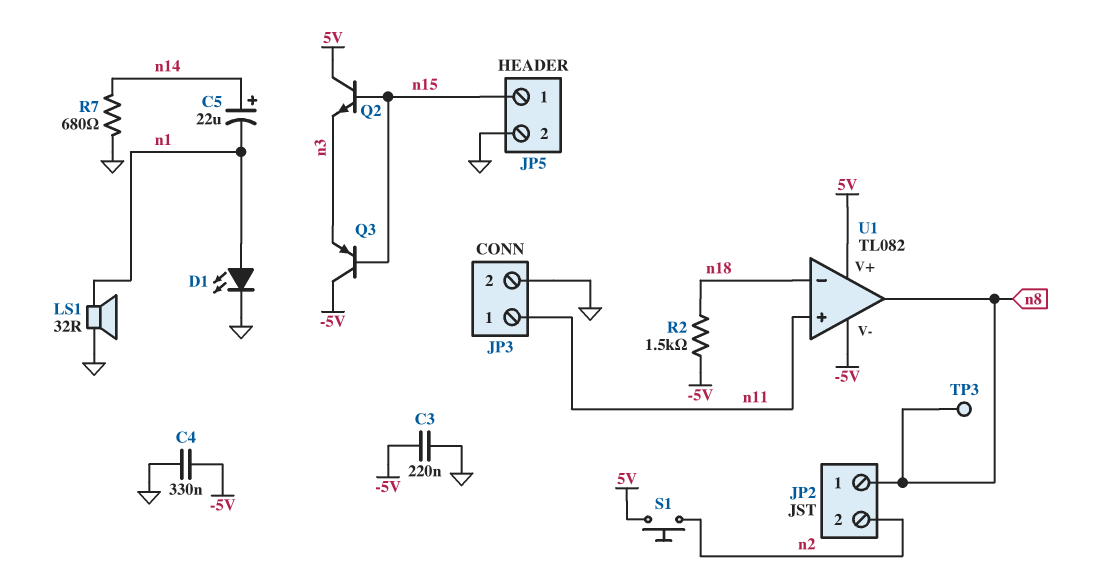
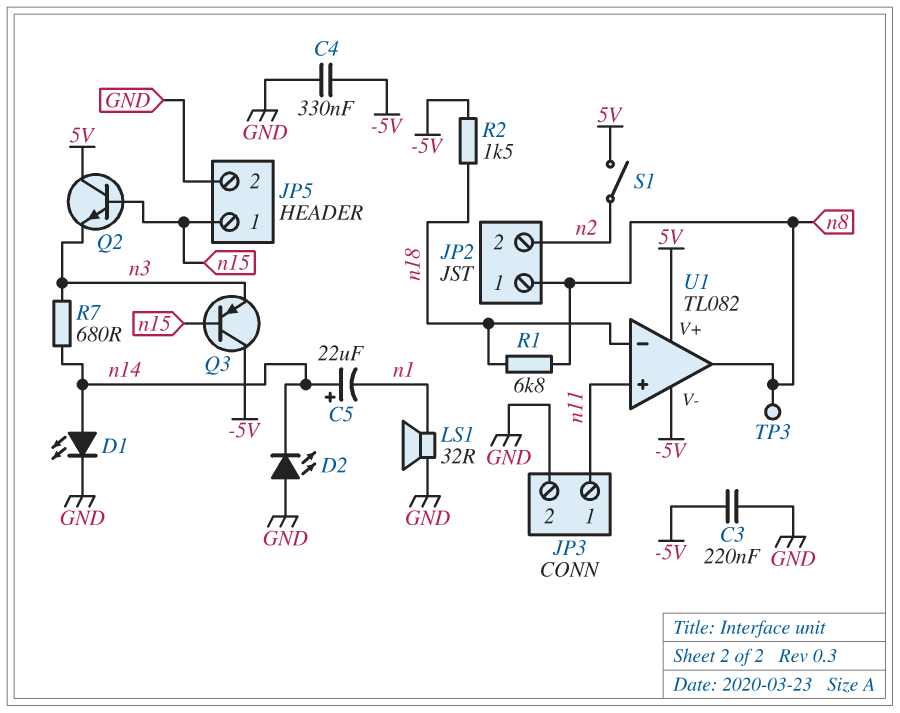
D1: LED (A n1, K GND) -> LED (A n14, K GND)
D2: none -> LED (A GND, K n14)
R1: none -> 6.8k (n8, n18)
R7: 680 (GND, n14) -> 680 (n3, n14)
S1: button (5V, n2) -> switch (5V, n2)

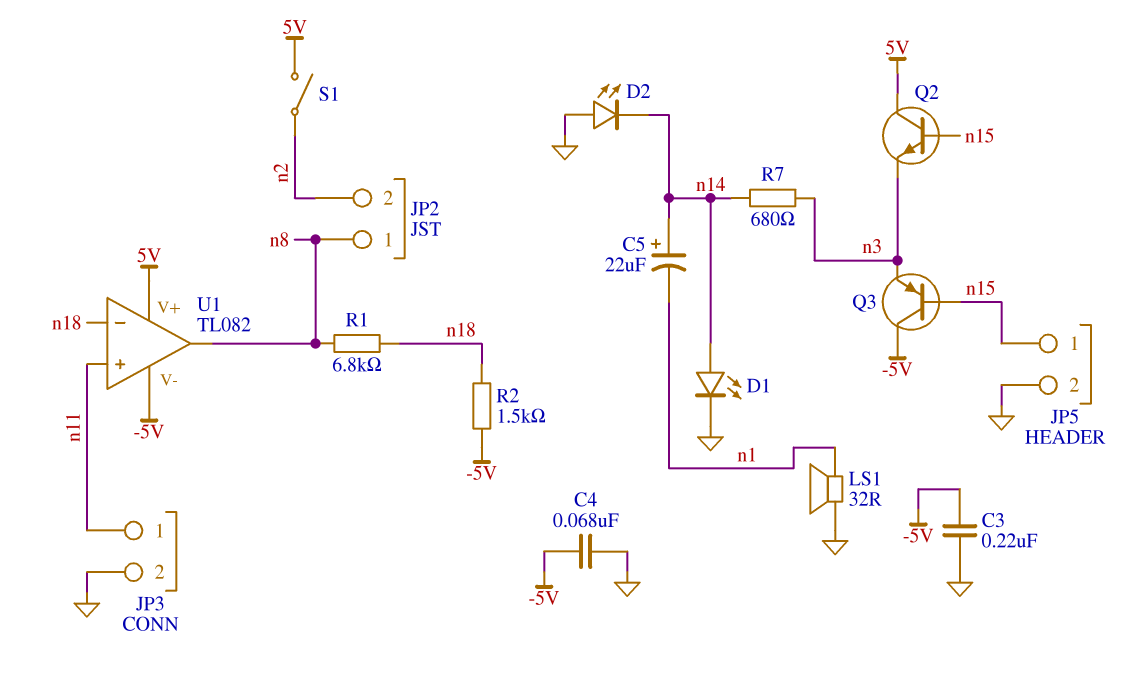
C4: 330nF (-5V, GND) -> 68nF (-5V, GND)
TP3: test point (n8) -> none

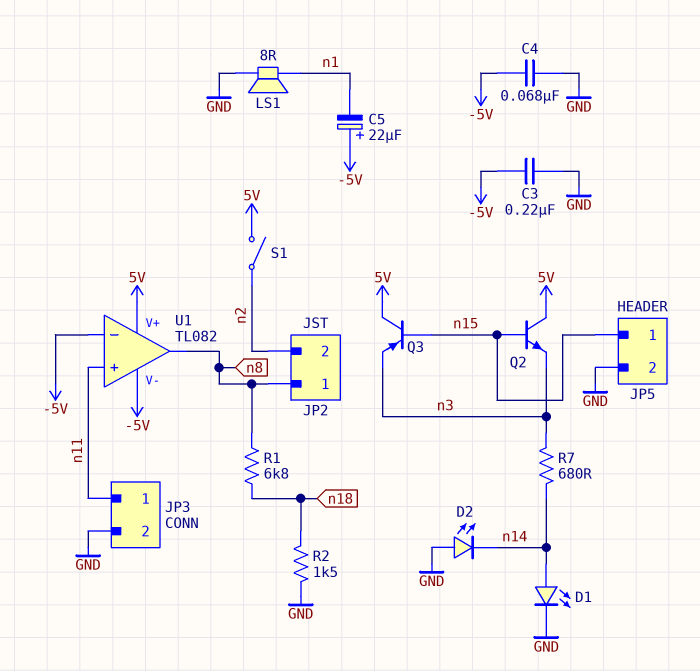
C5: 22uF (plus n14, minus n1) -> 22uF (plus -5V, minus n1)
LS1: speaker 32R (GND, n1) -> speaker 8R (GND, n1)
Q3: PNP (B n15, C -5V, E n3) -> PNP (B n15, C 5V, E n3)
R2: 1.5k (-5V, n18) -> 1.5k (GND, n18)
U1 pin in-: n18 -> -5V

